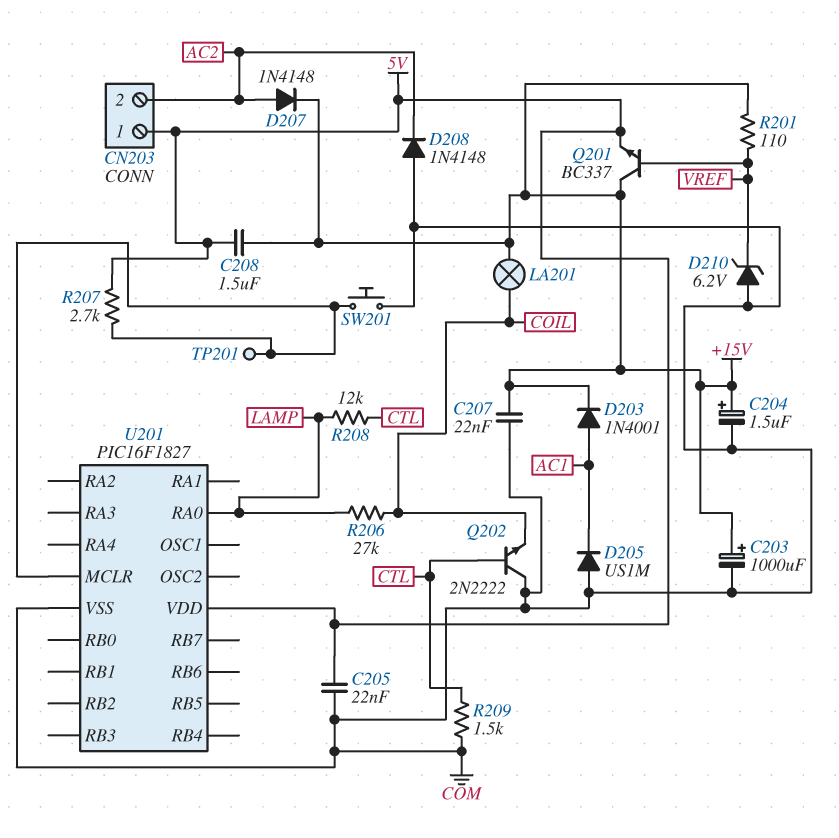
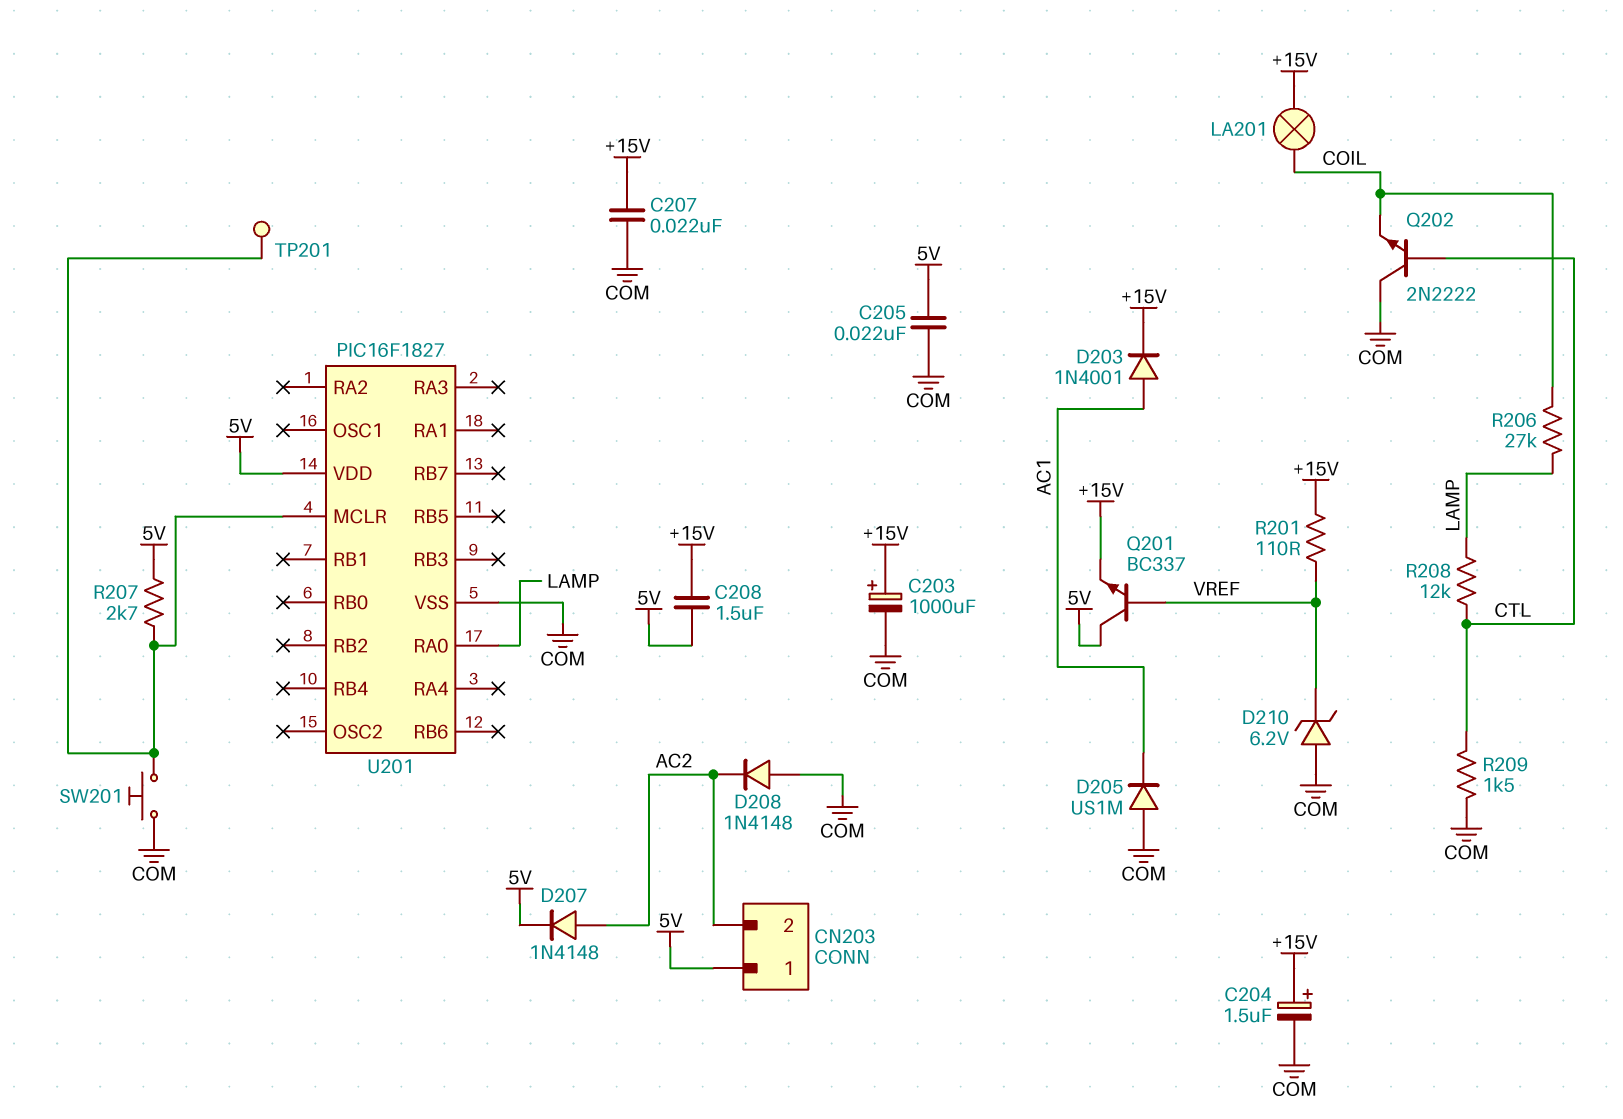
D207: diode 1N4148 (A AC2, K +15V) -> diode 1N4148 (A AC2, K 5V)
Q201: NPN BC337 (B VREF, C +15V, E 5V) -> NPN BC337 (B VREF, C 5V, E +15V)

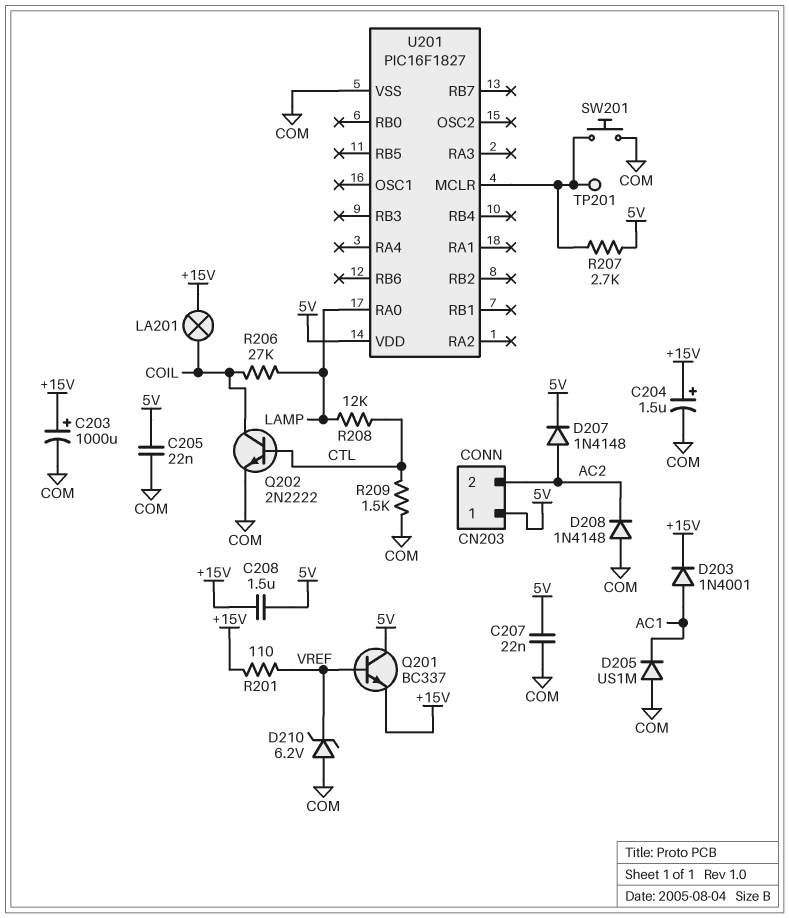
C207: 22nF (+15V, COM) -> 22nF (5V, COM)
Q202: NPN 2N2222 (B CTL, C COM, E COIL) -> NPN 2N2222 (B CTL, C COIL, E COM)

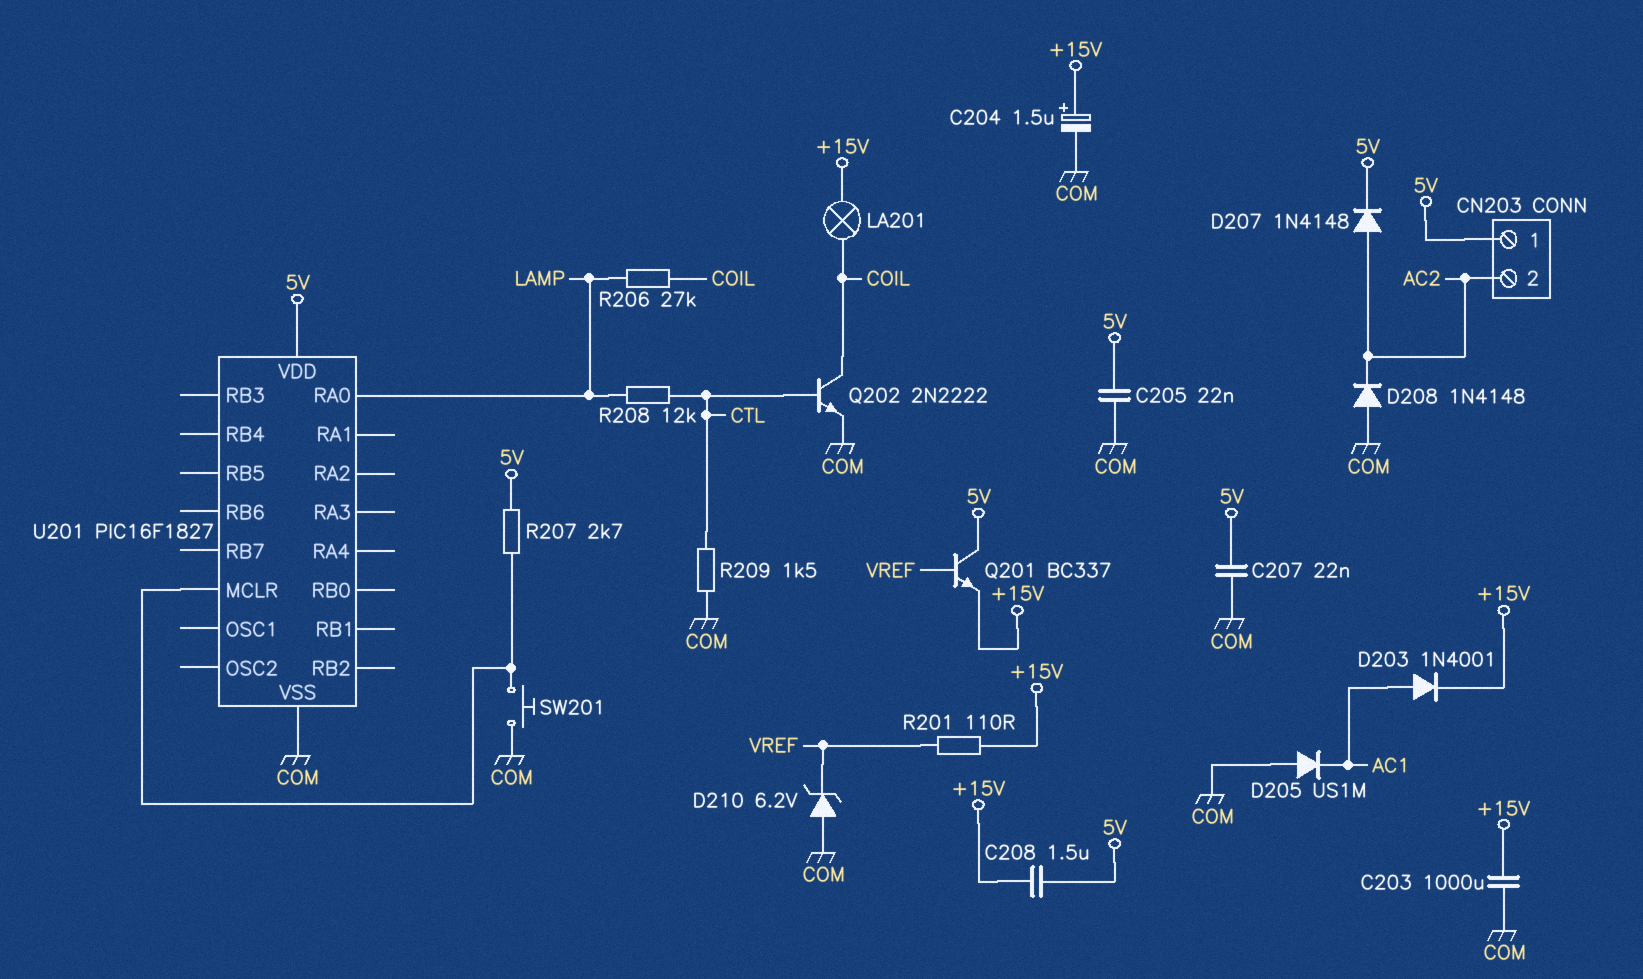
C203: 1000uF (plus +15V, minus COM) -> 1000uF (+15V, COM)
TP201: test point (U201/MCLR) -> none

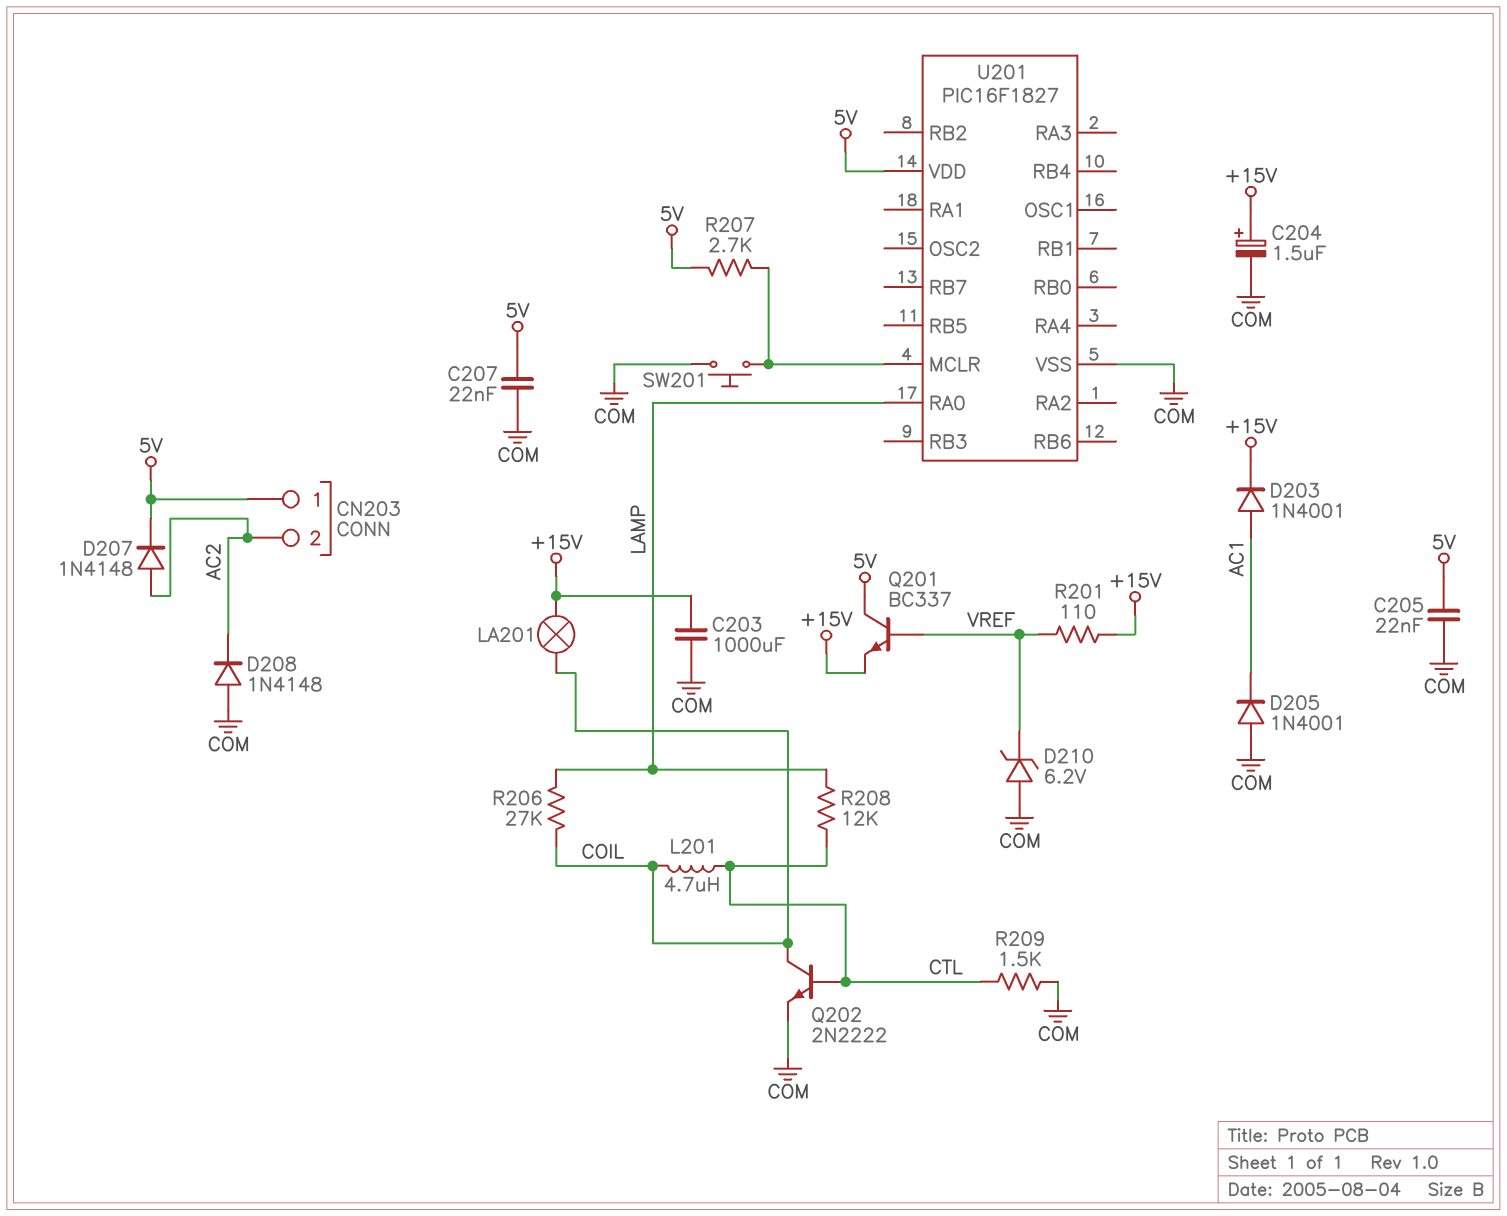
C208: 1.5uF (+15V, 5V) -> none
D205: diode US1M (A COM, K AC1) -> diode 1N4001 (A COM, K AC1)
L201: none -> 4.7uH (COIL, CTL)

